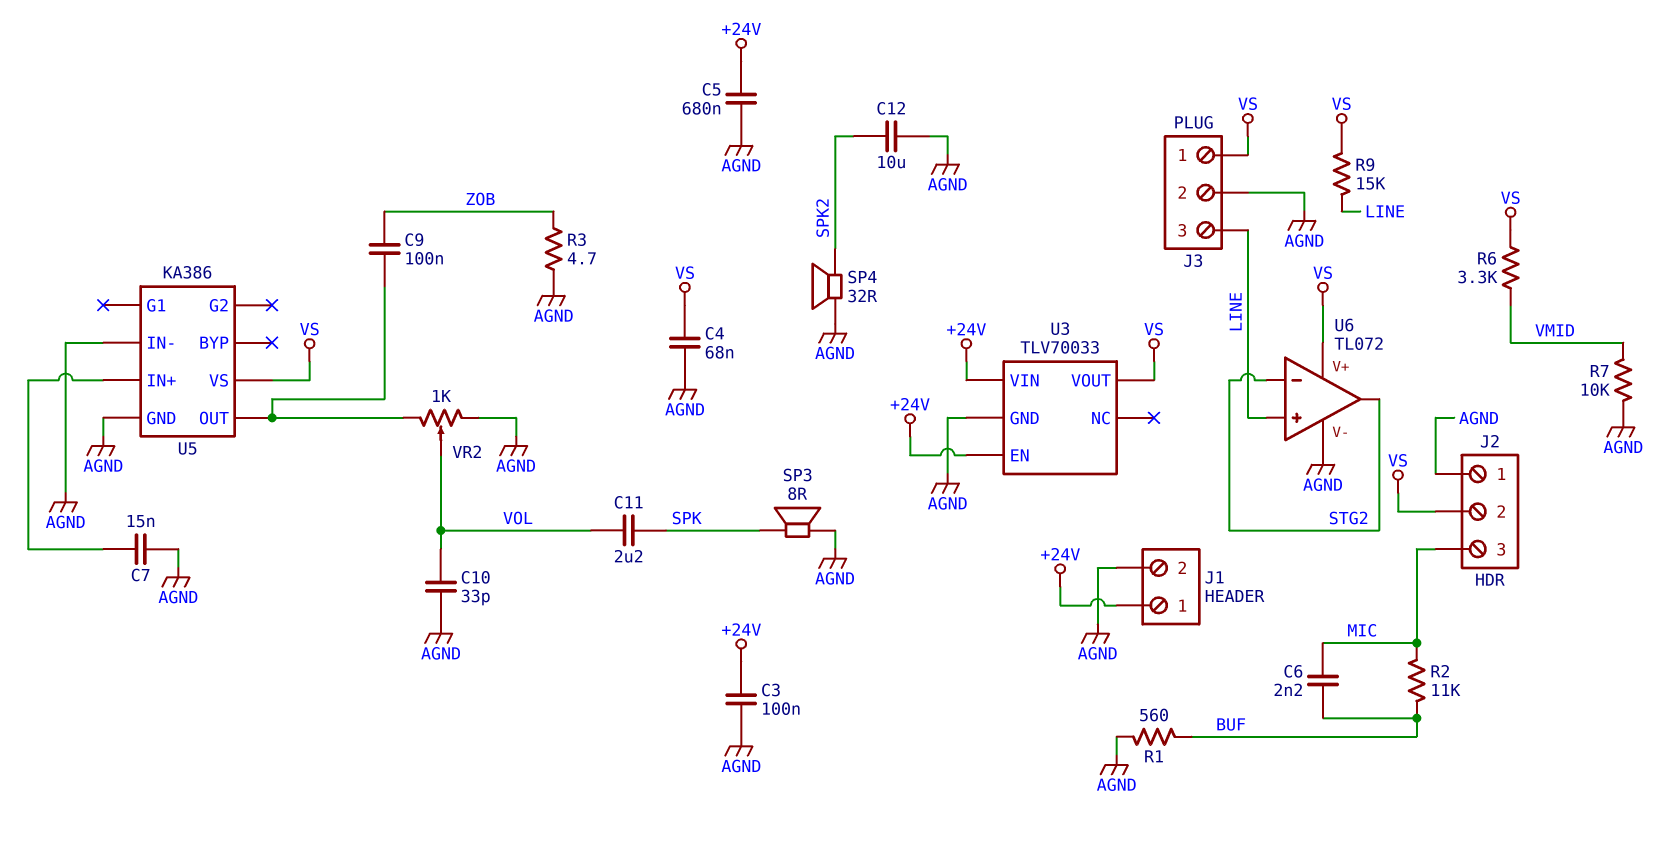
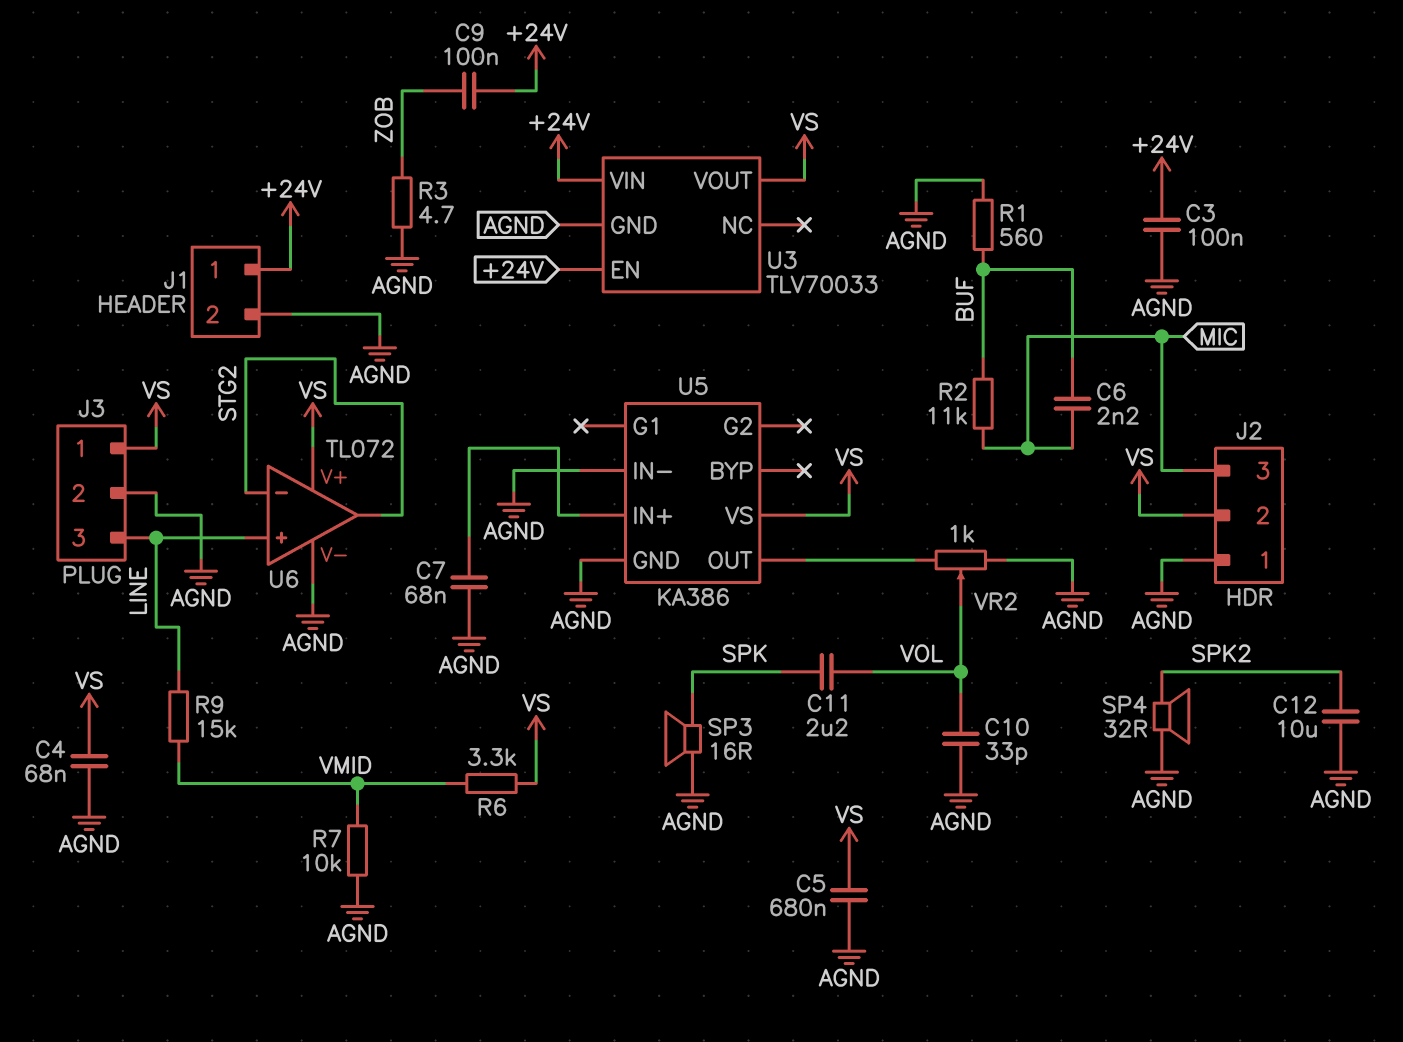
C5: 680nF (+24V, AGND) -> 680nF (AGND, VS)
C7: 15nF (AGND, U5/IN+) -> 68nF (AGND, U5/IN+)
C9: 100nF (U5/OUT, ZOB) -> 100nF (+24V, ZOB)
R9: 15k (LINE, VS) -> 15k (LINE, VMID)
SP3: speaker 8R (AGND, SPK) -> speaker 16R (AGND, SPK)

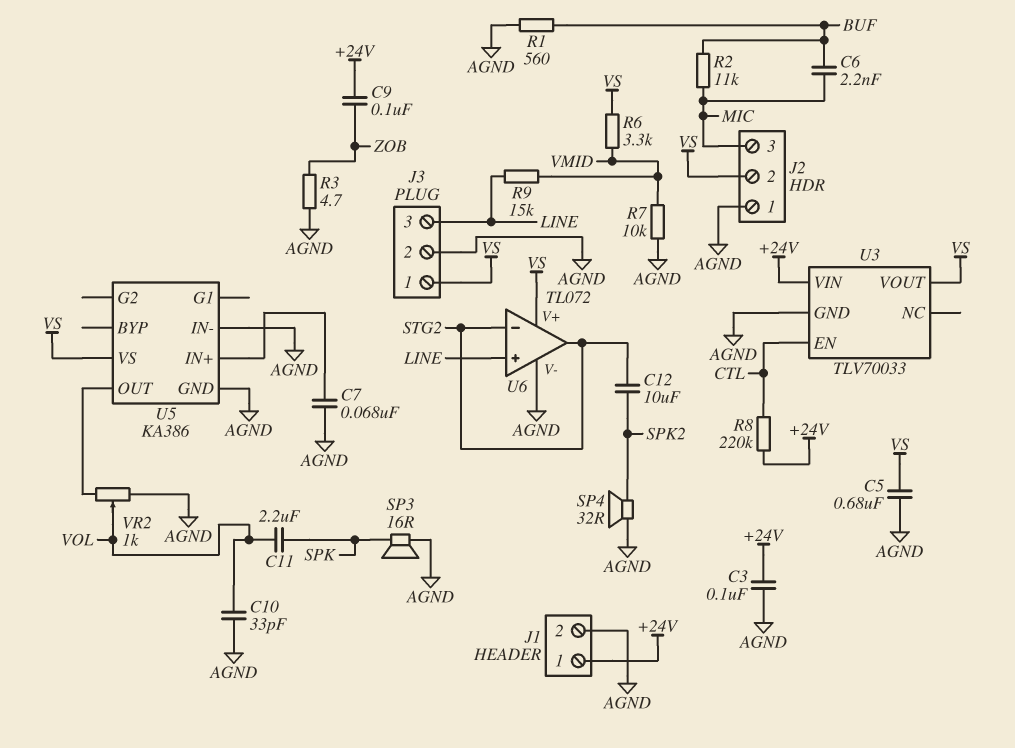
C4: 68nF (AGND, VS) -> none
C12: 10uF (AGND, SPK2) -> 10uF (SPK2, STG2)
R8: none -> 220k (+24V, CTL)
U3 pin EN: +24V -> CTL

